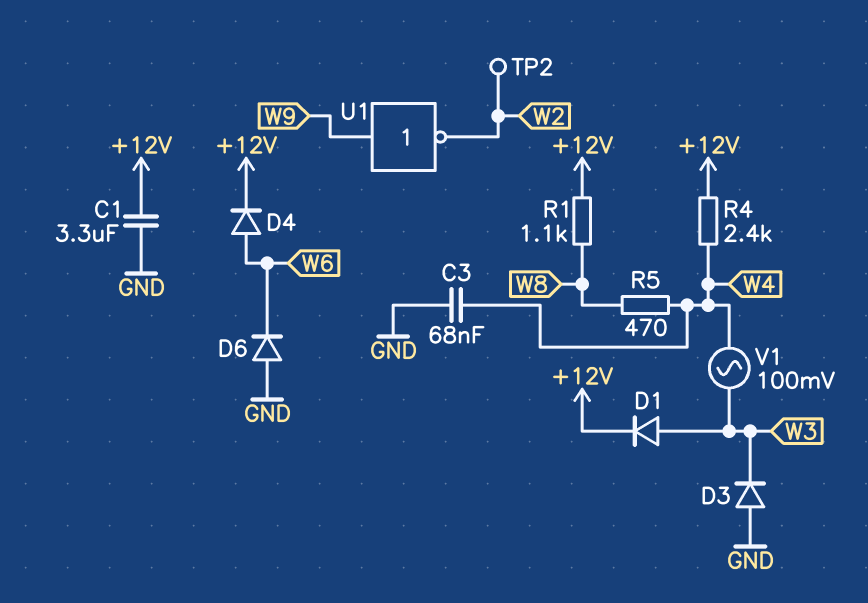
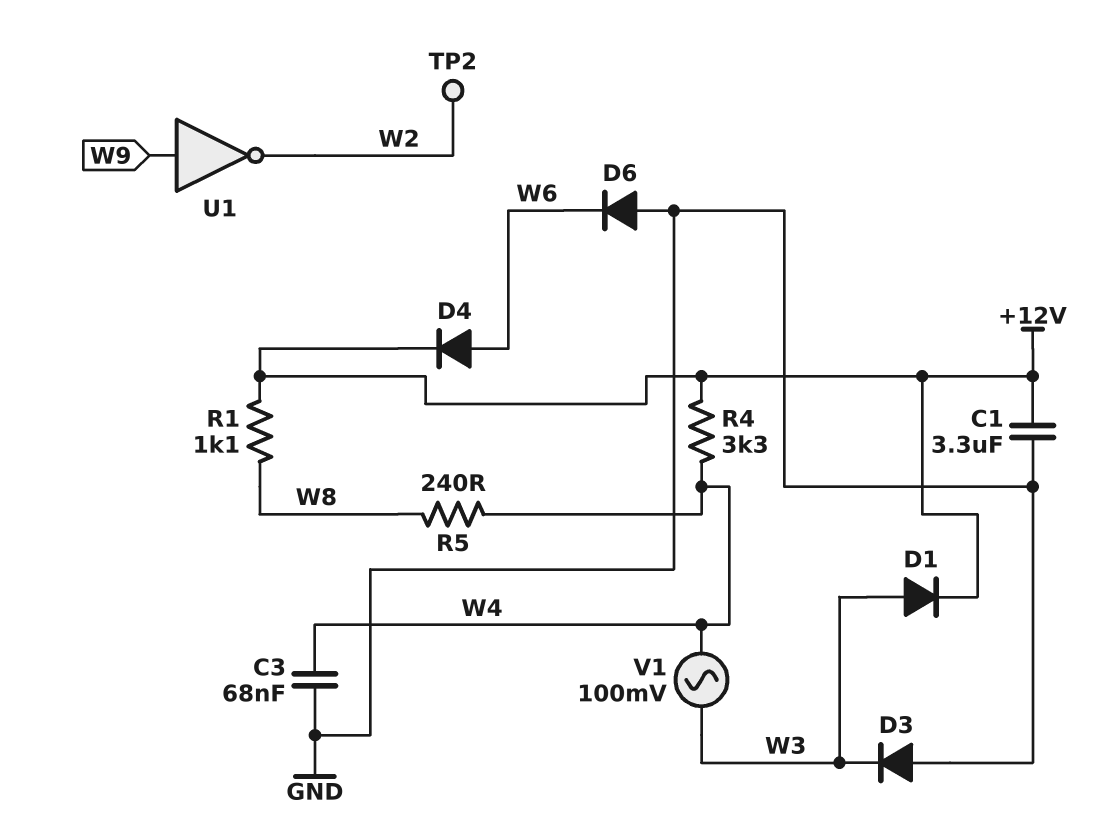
R4: 2.4k (+12V, W4) -> 3.3k (+12V, W4)
R5: 470 (W4, W8) -> 240 (W4, W8)

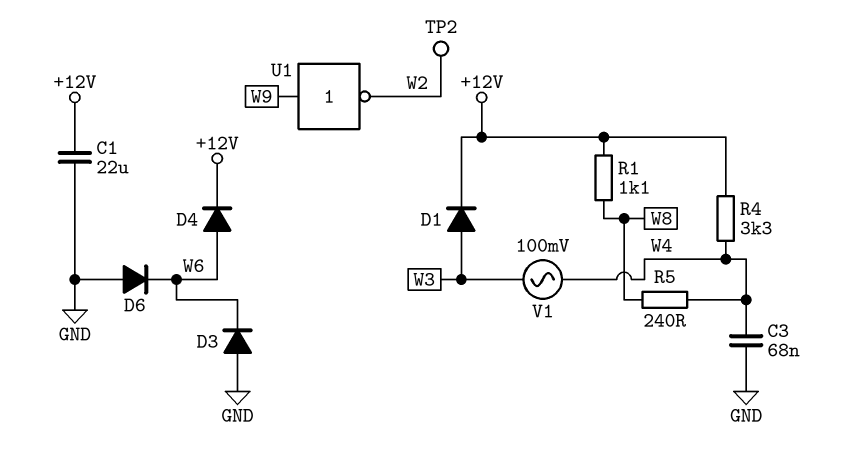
C1: 3.3uF (+12V, GND) -> 22uF (+12V, GND)
D3: diode (A GND, K W3) -> diode (A GND, K W6)

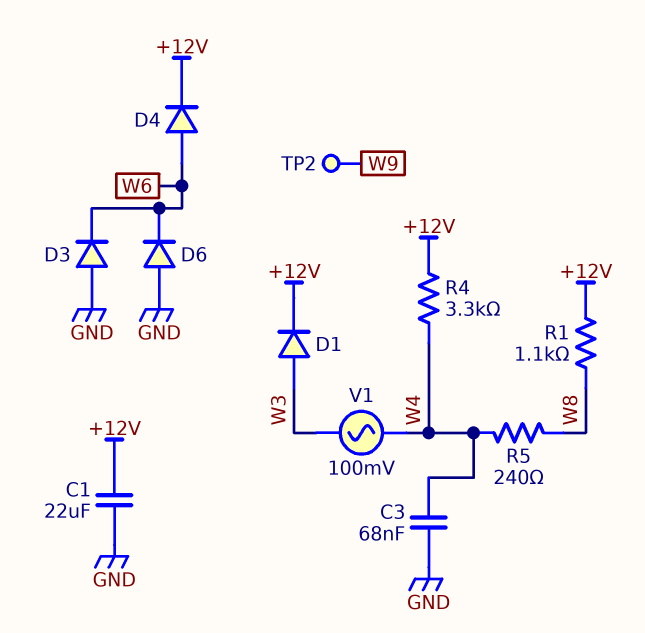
TP2: test point (W2) -> test point (W9)
U1: NOT (in W9, out W2) -> none

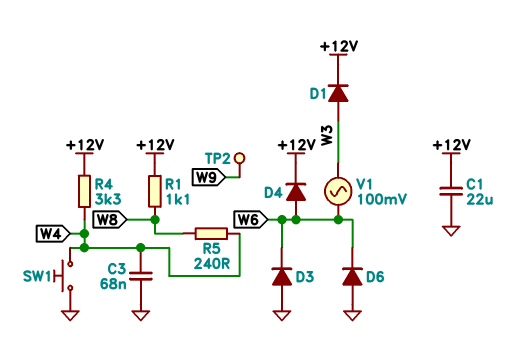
SW1: none -> button (GND, W4)
V1: AC 100mV (W3, W4) -> AC 100mV (W3, W6)

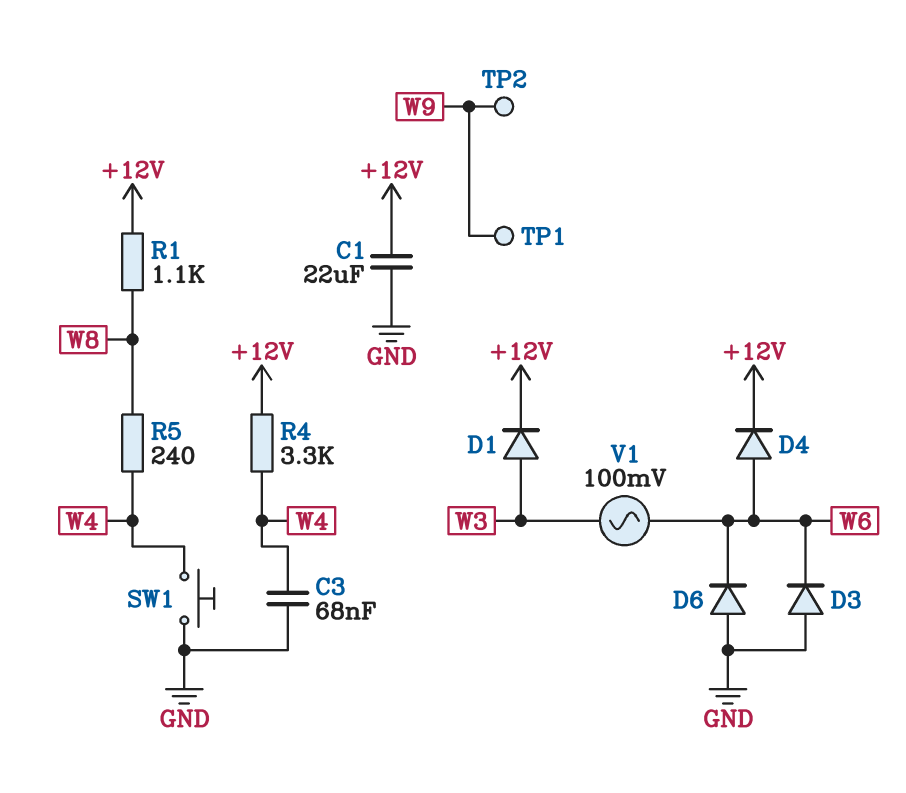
TP1: none -> test point (W9)

